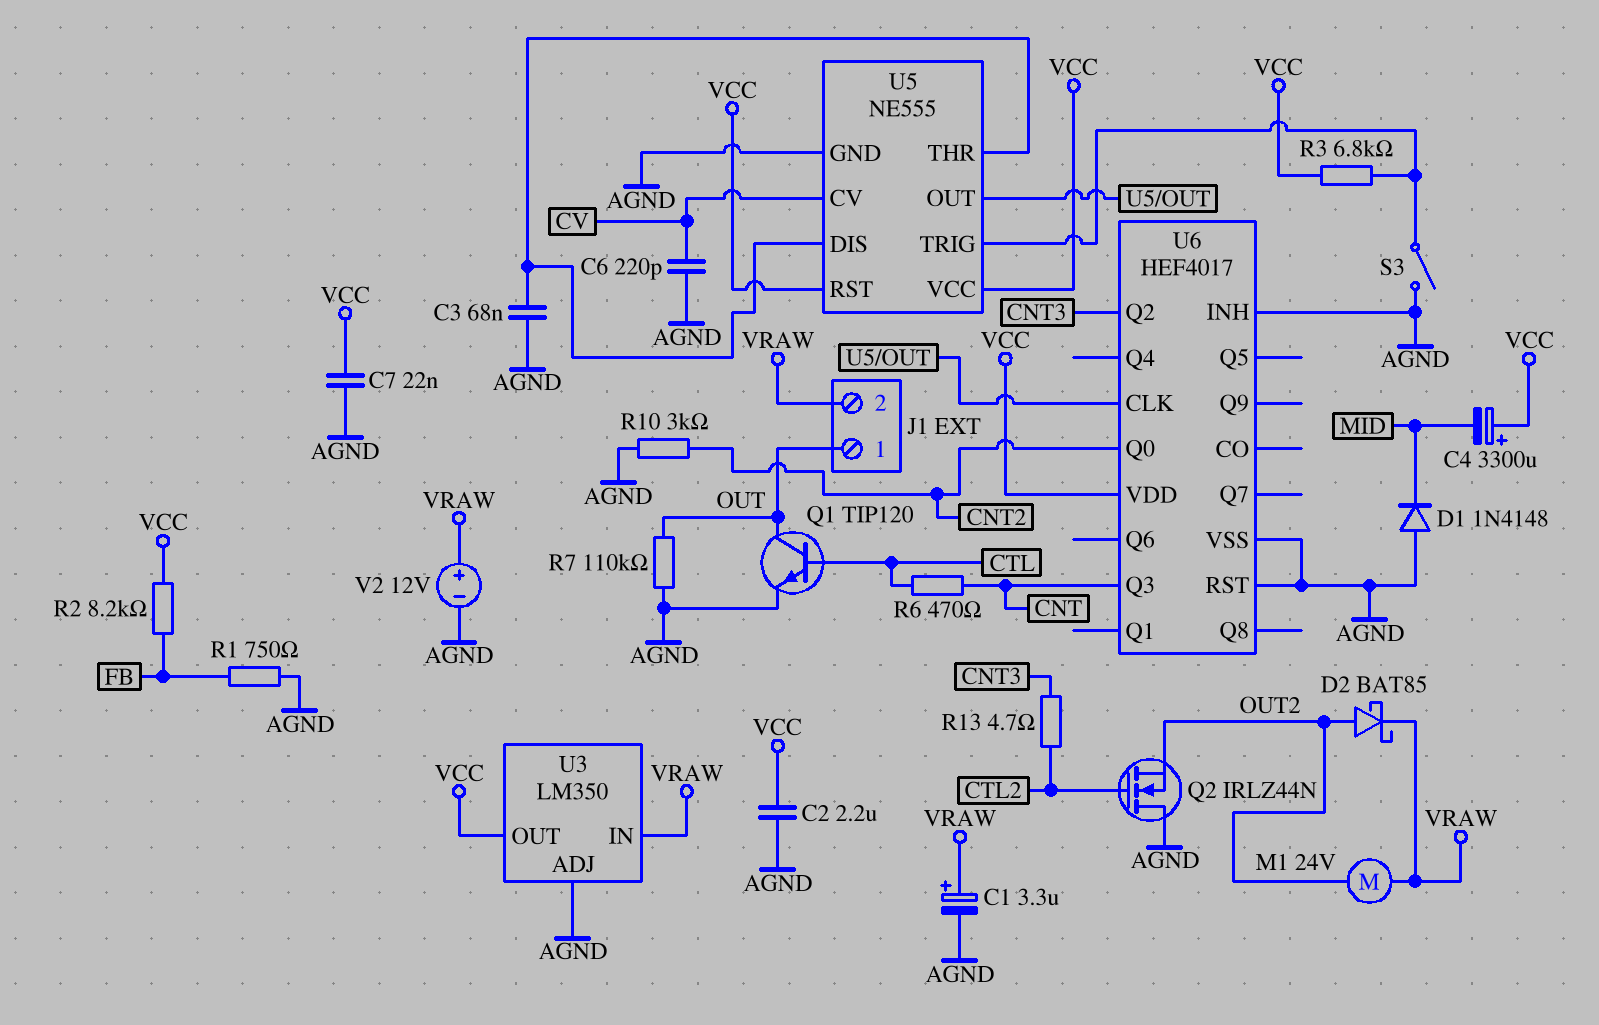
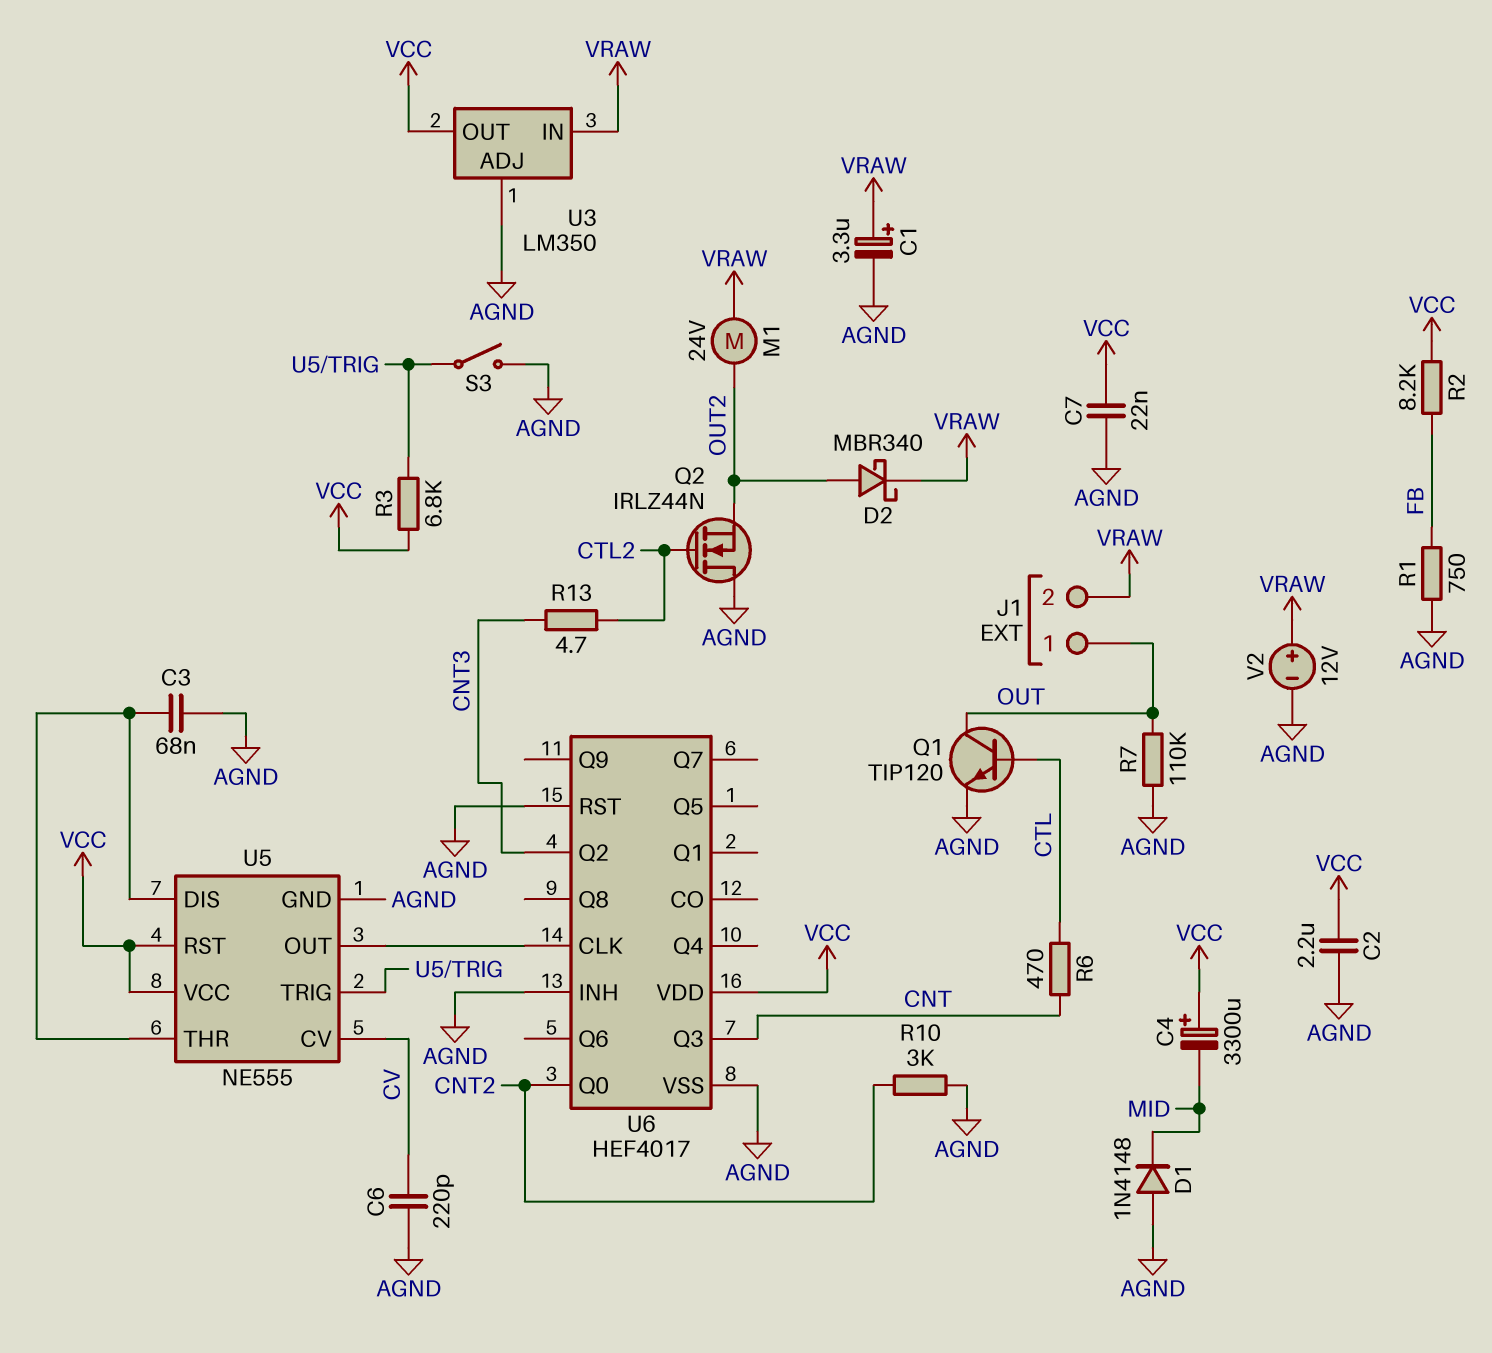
D2: schottky BAT85 (A OUT2, K VRAW) -> schottky MBR340 (A OUT2, K VRAW)

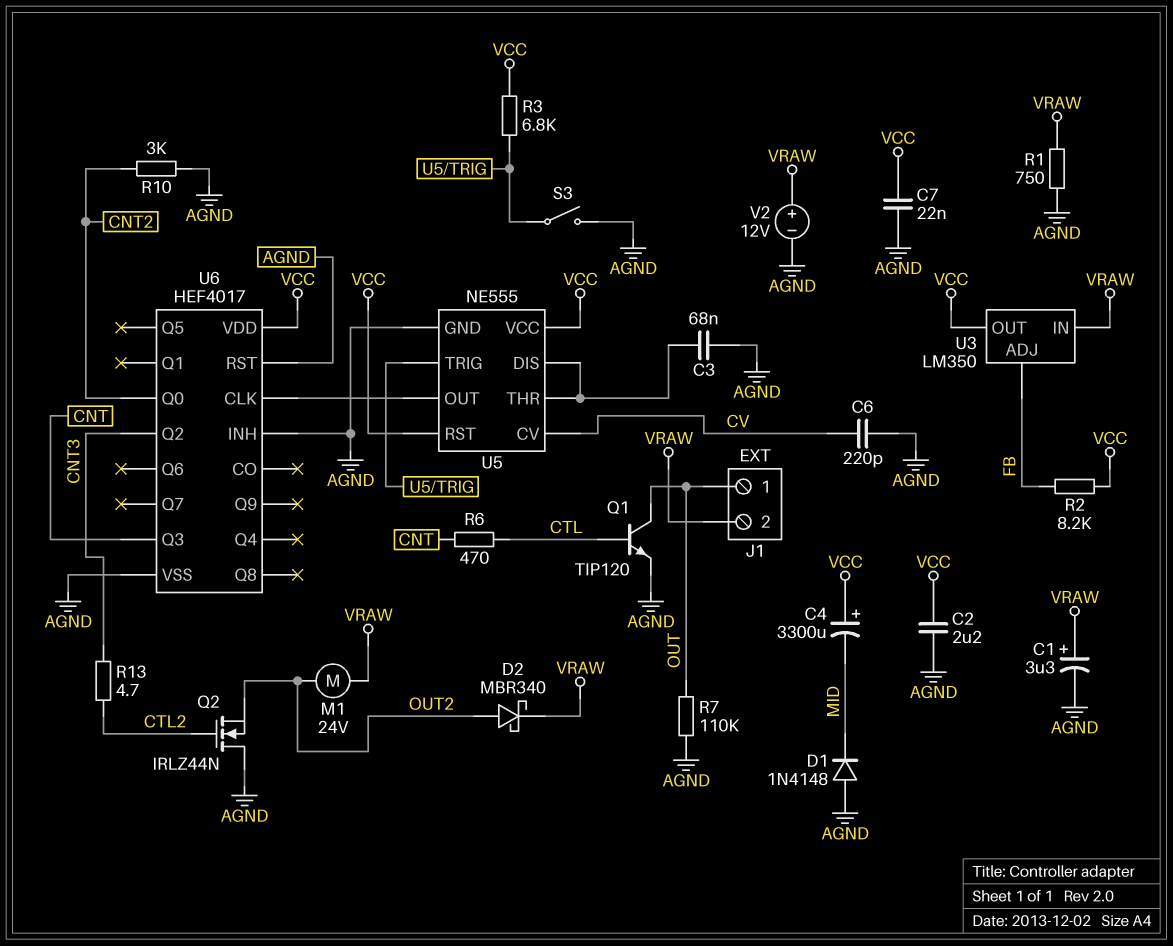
R1: 750 (AGND, FB) -> 750 (AGND, VRAW)
U3 pin ADJ: AGND -> FB

